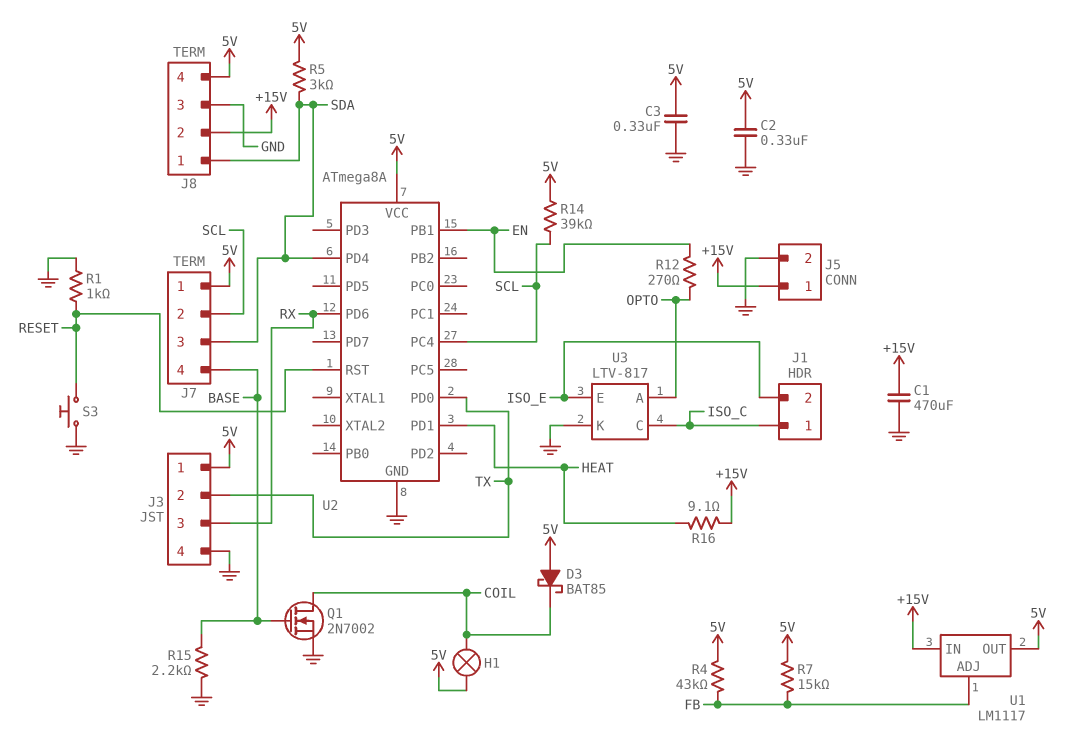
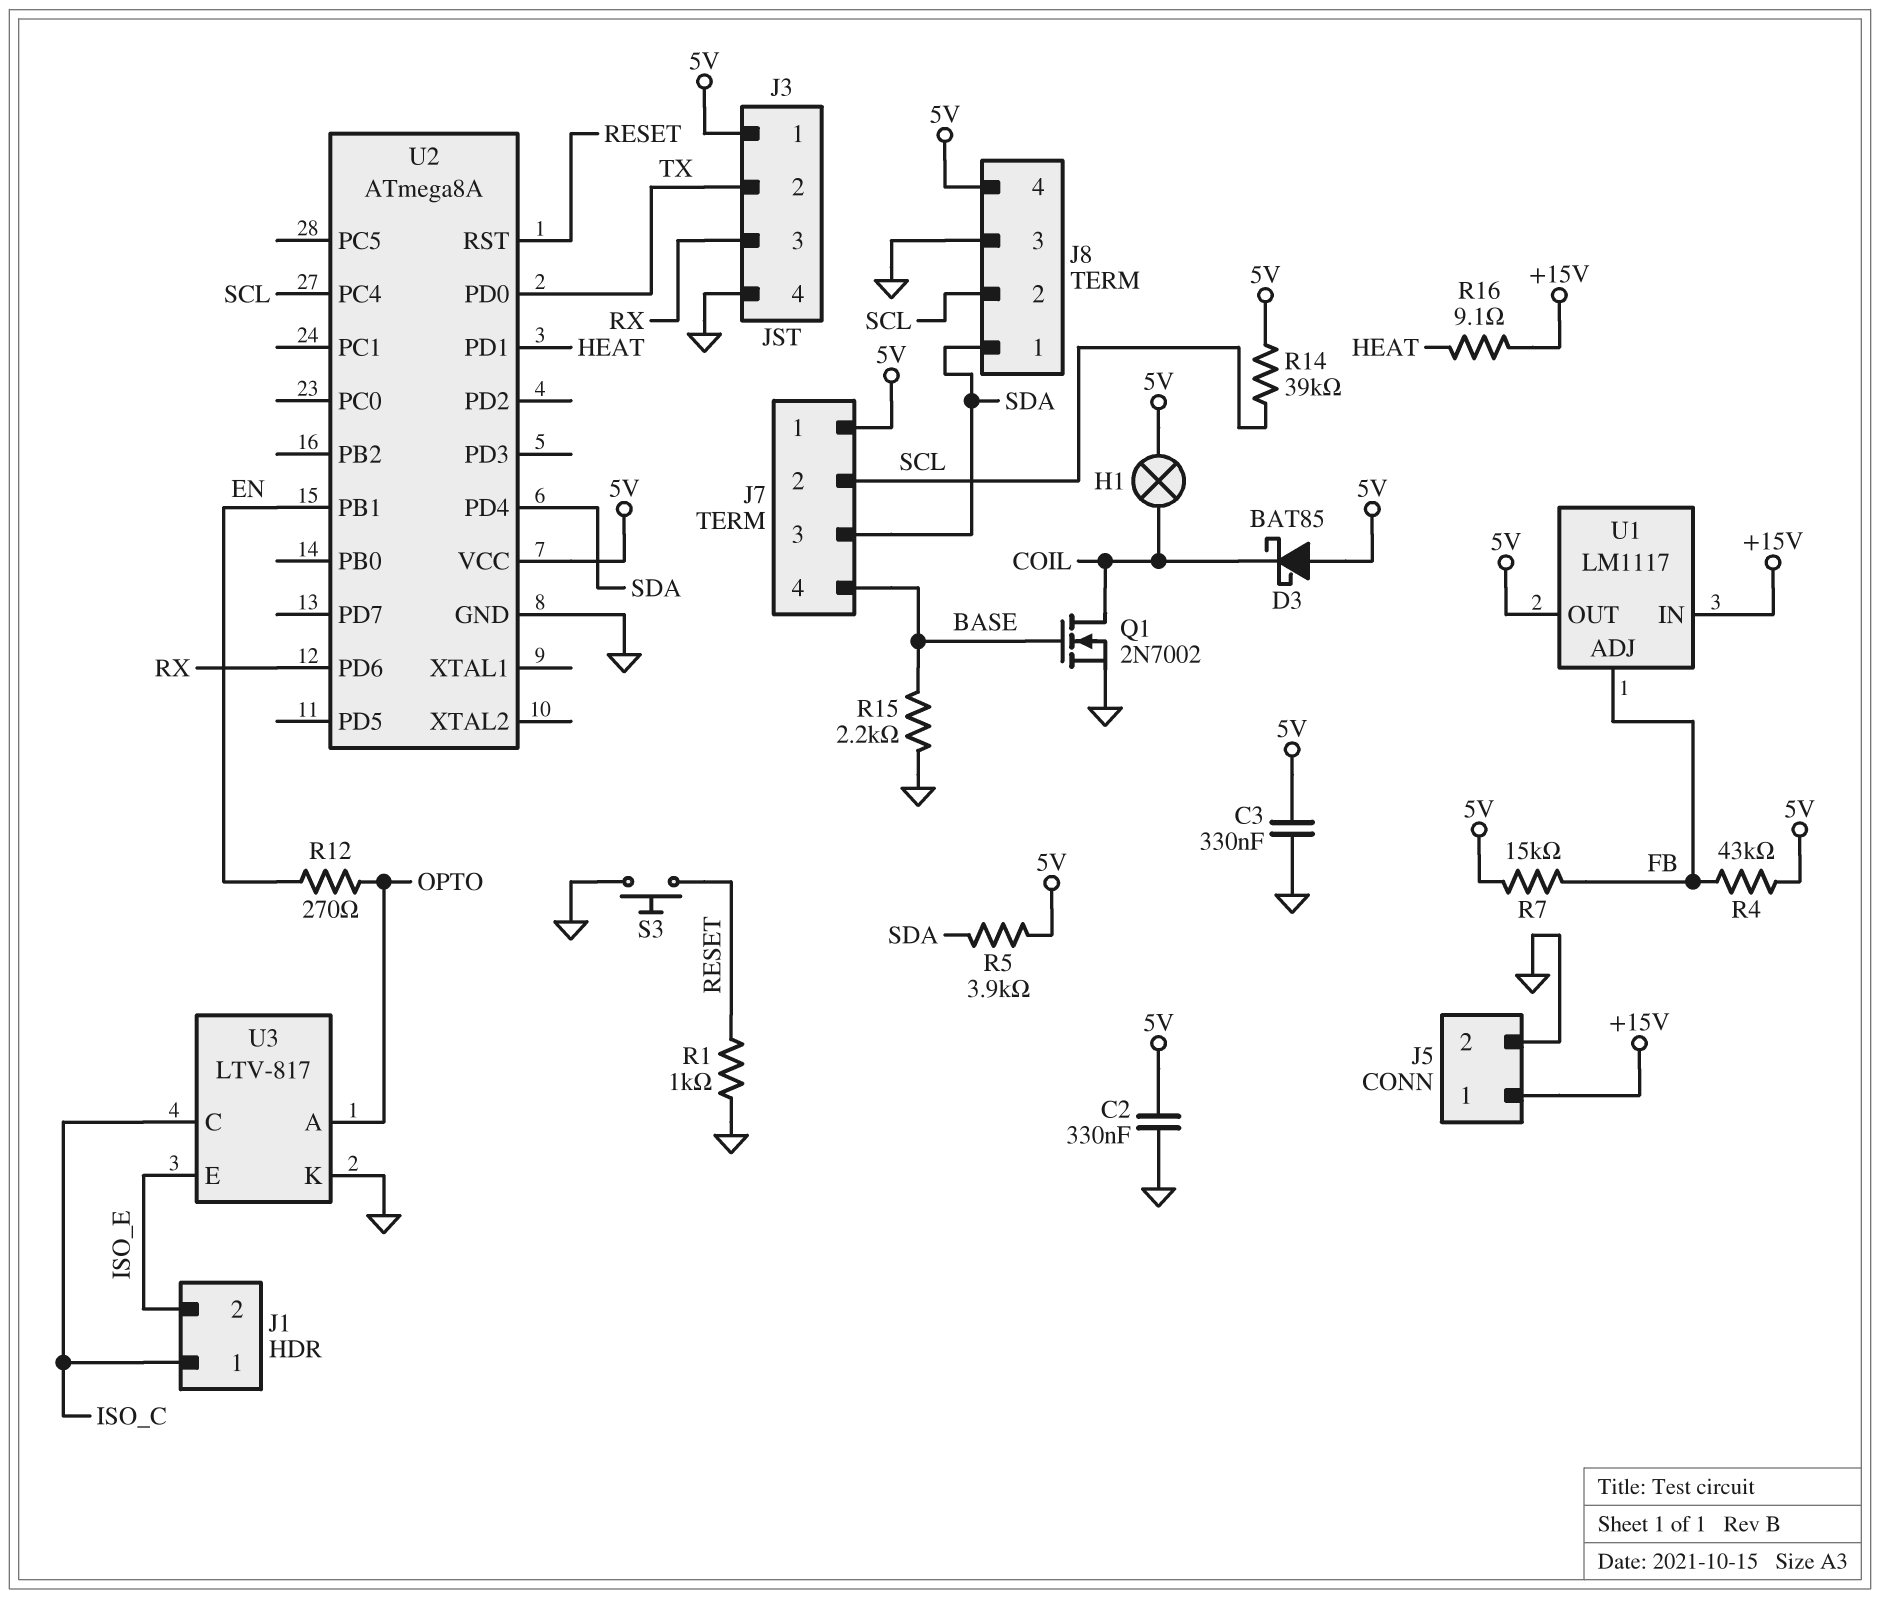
C1: 470uF (+15V, GND) -> none
J8 pin 2: +15V -> SCL
R5: 3k (5V, SDA) -> 3.9k (5V, SDA)

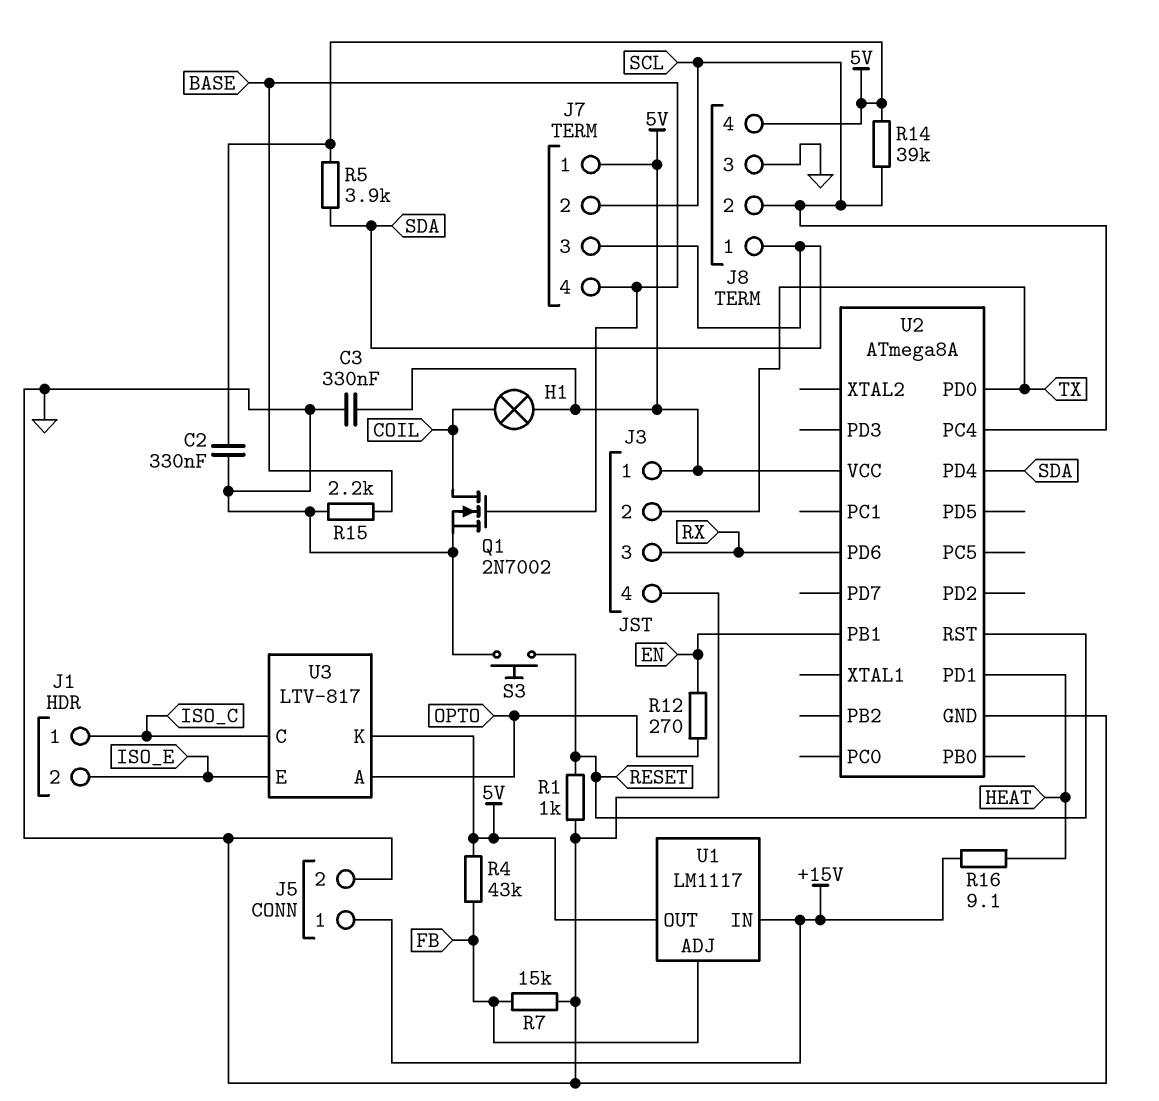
D3: schottky BAT85 (A 5V, K COIL) -> none
R7: 15k (5V, FB) -> 15k (FB, GND)
U3 pin K: GND -> 5V

